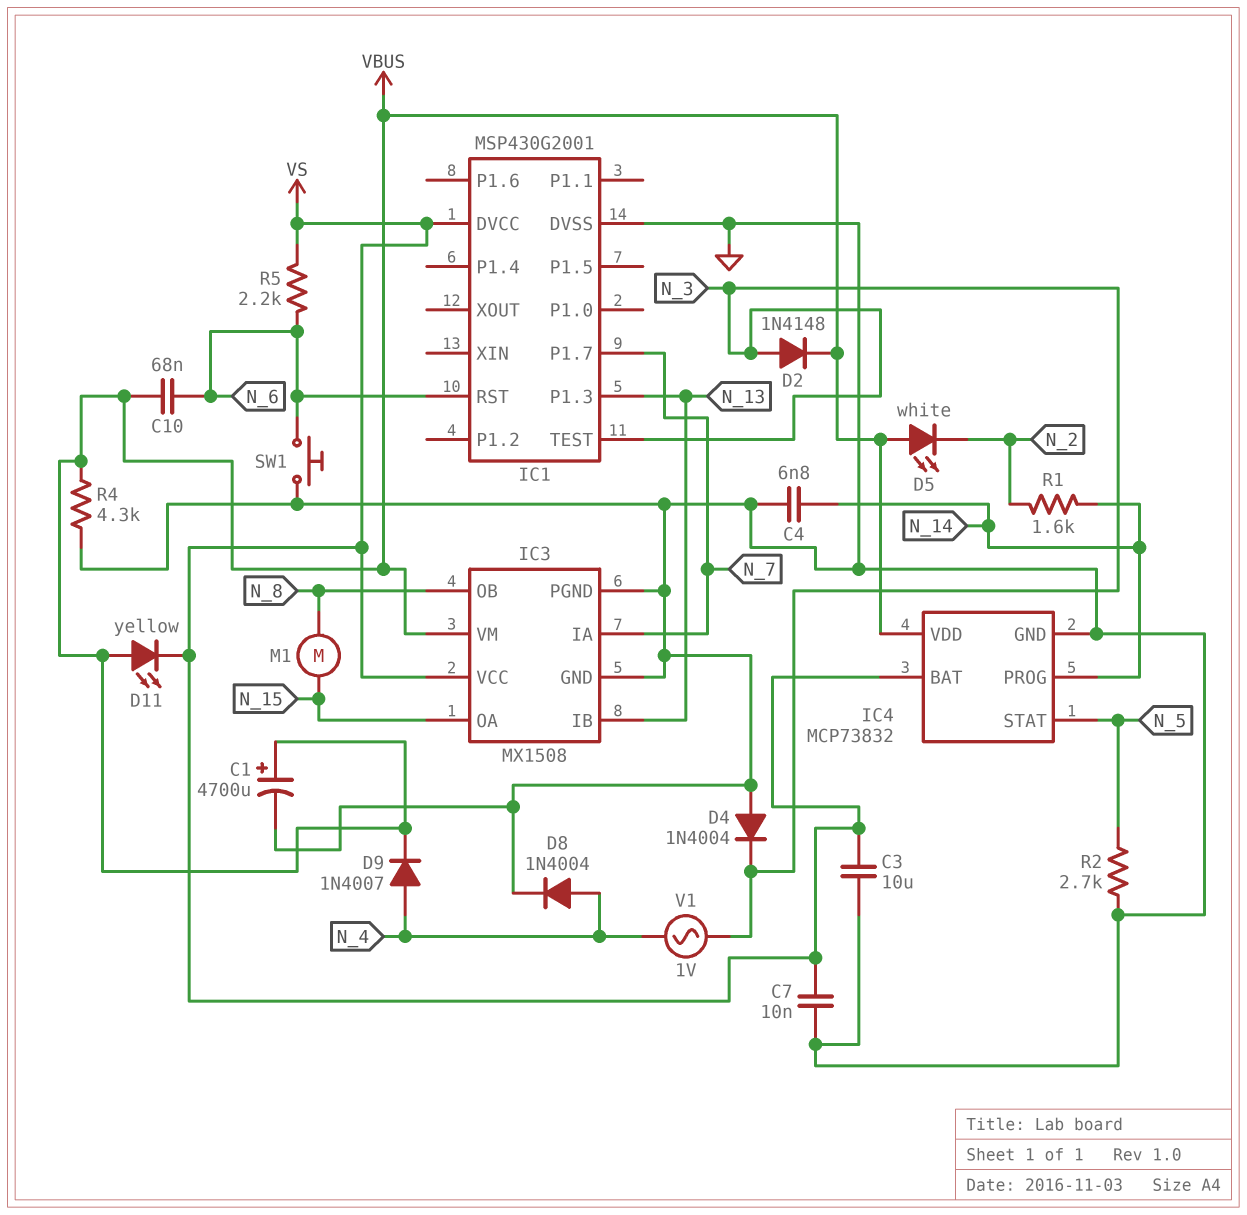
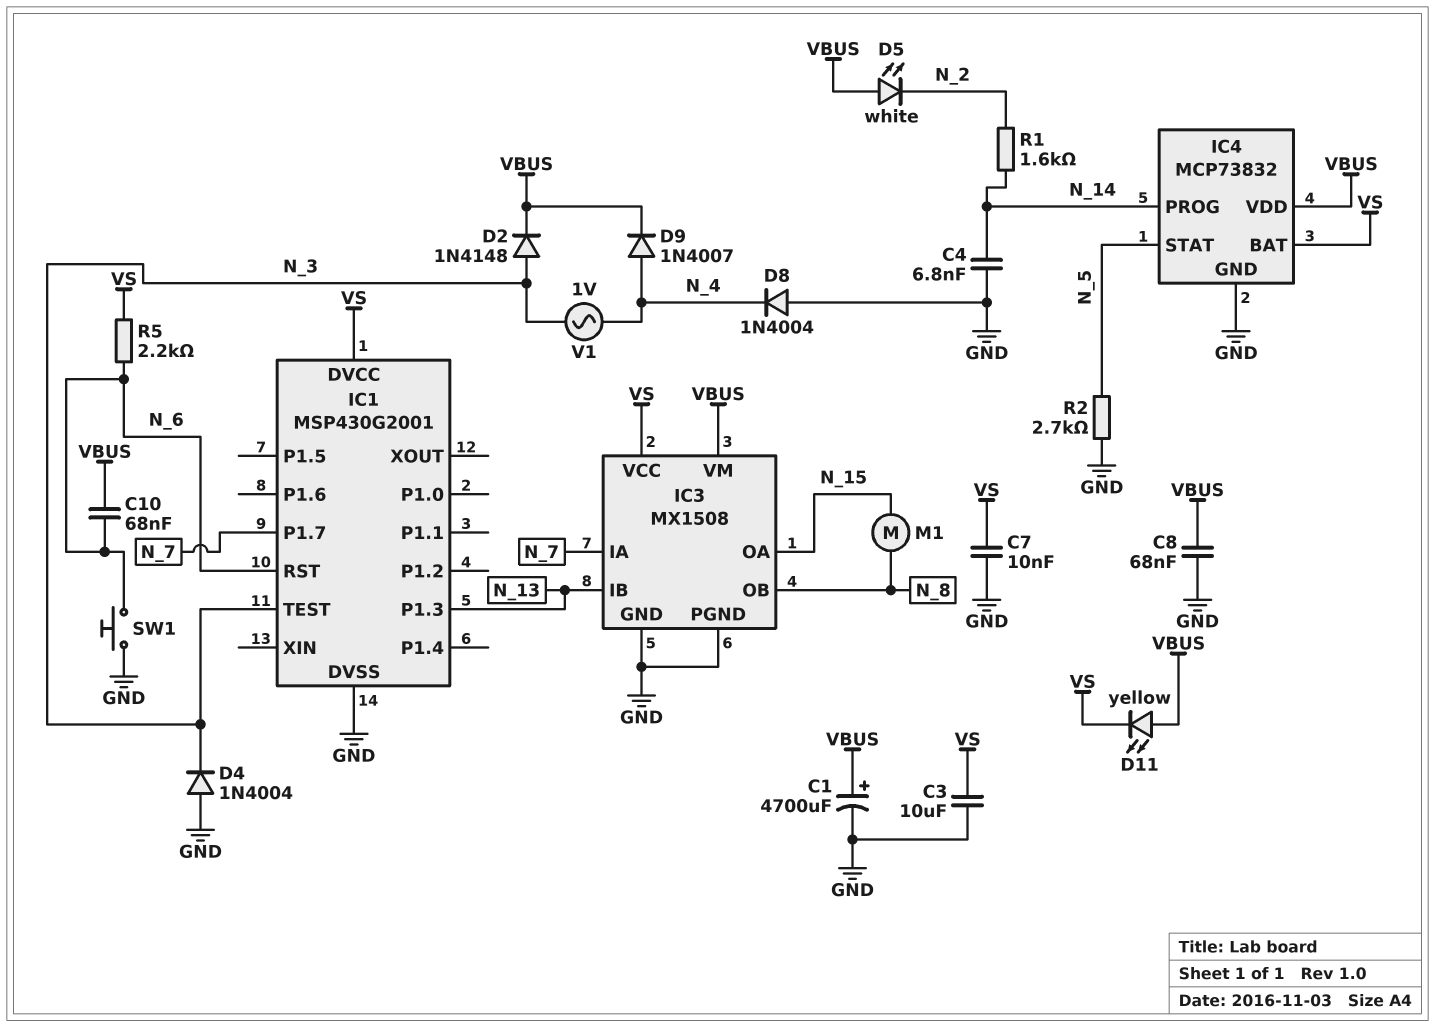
C8: none -> 68nF (GND, VBUS)
D8: diode 1N4004 (A N_4, K GND) -> diode 1N4004 (A GND, K N_4)
R4: 4.3k (GND, VBUS) -> none

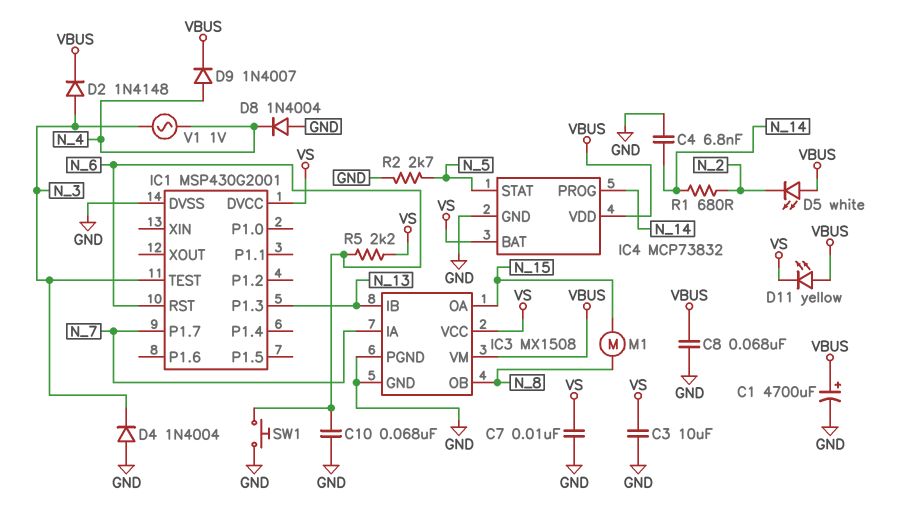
C10: 68nF (N_6, VBUS) -> 68nF (GND, N_6)
R1: 1.6k (N_2, N_14) -> 680 (N_2, N_14)

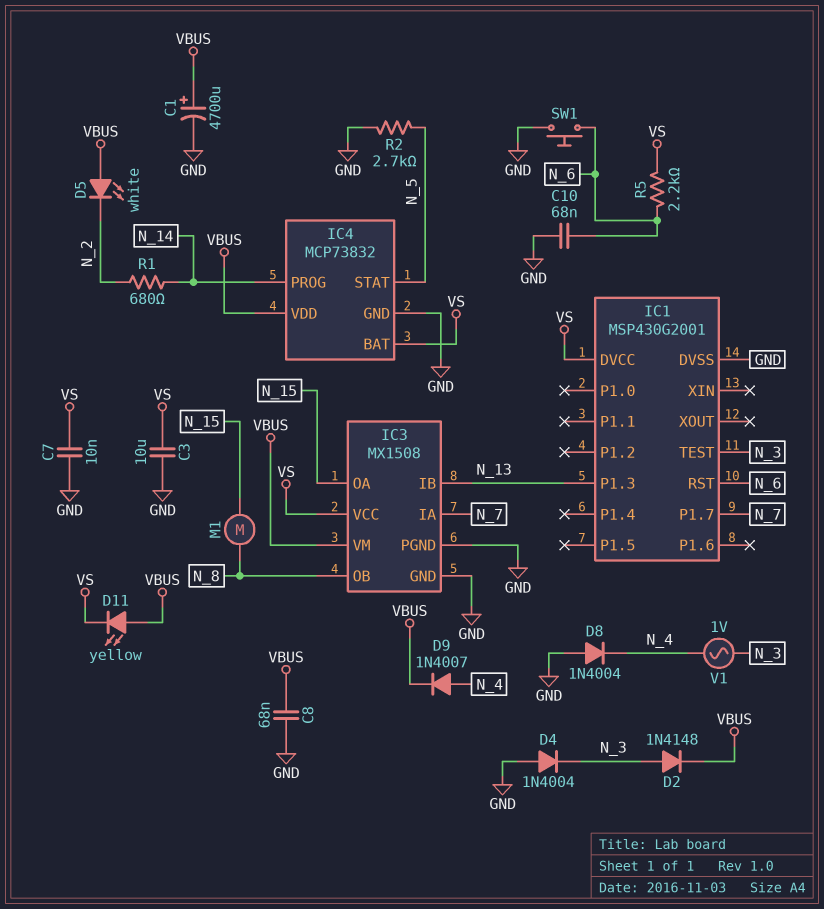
C4: 6.8nF (GND, N_14) -> none

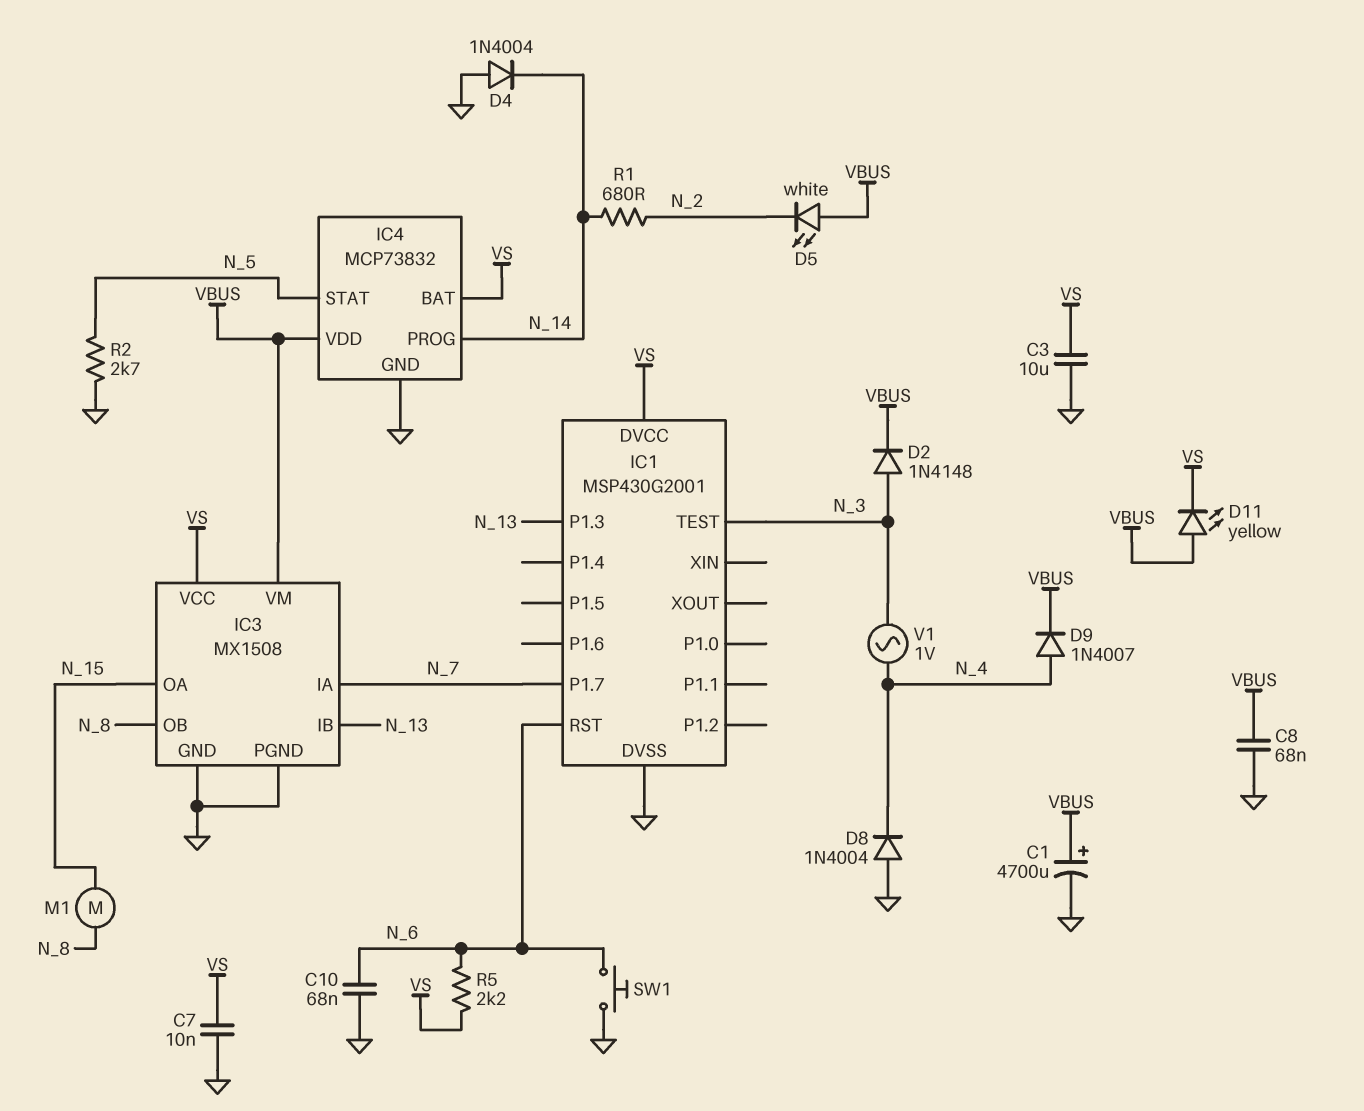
D4: diode 1N4004 (A GND, K N_3) -> diode 1N4004 (A GND, K N_14)

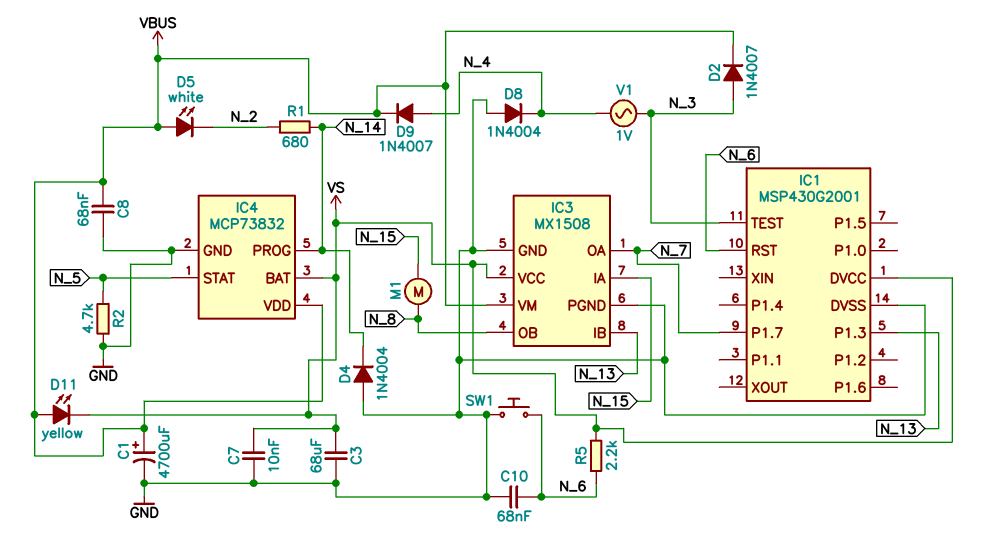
C3: 10uF (GND, VS) -> 68uF (GND, VS)
D2: diode 1N4148 (A N_3, K VBUS) -> diode 1N4007 (A N_3, K VBUS)
IC3 pin IA: N_7 -> N_15
IC3 pin OA: N_15 -> N_7
R2: 2.7k (GND, N_5) -> 4.7k (GND, N_5)

